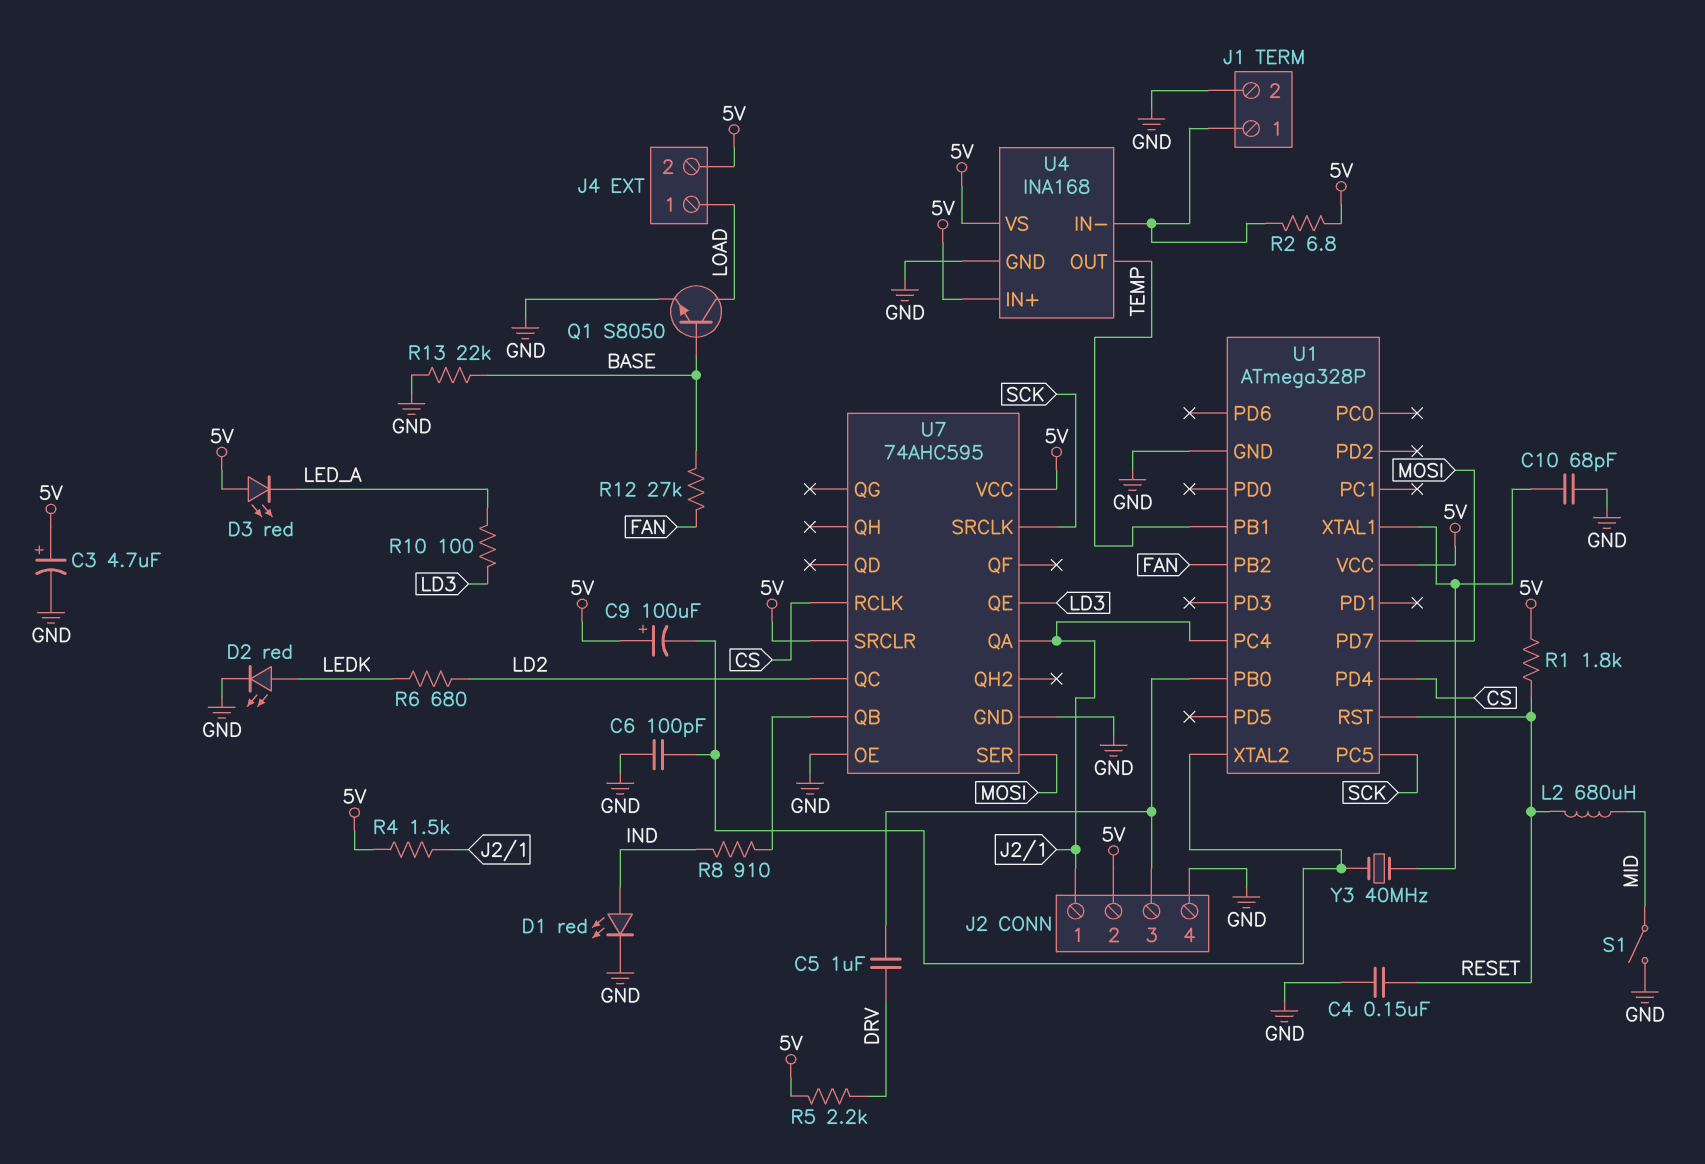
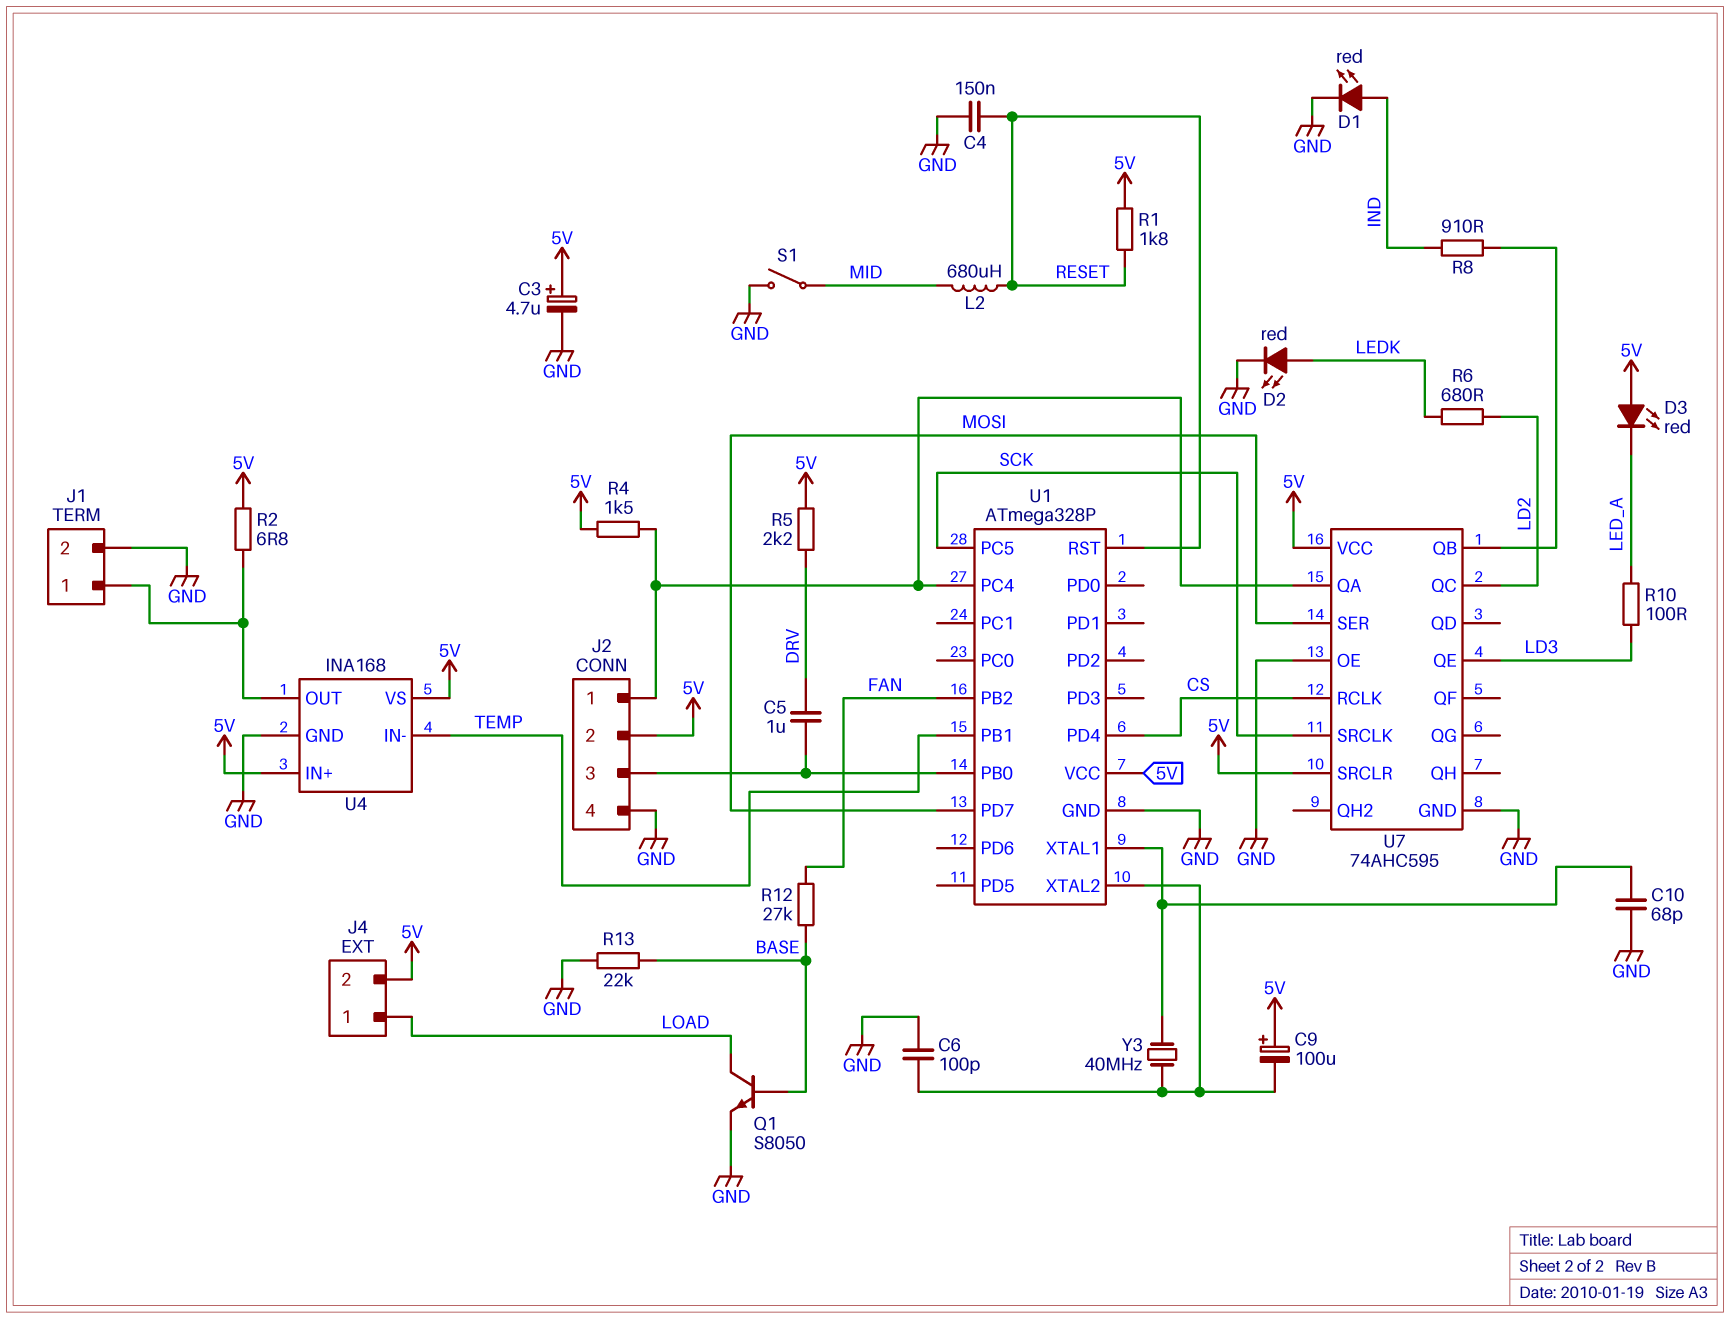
U4 pin IN-: J1/1 -> TEMP
U4 pin OUT: TEMP -> J1/1

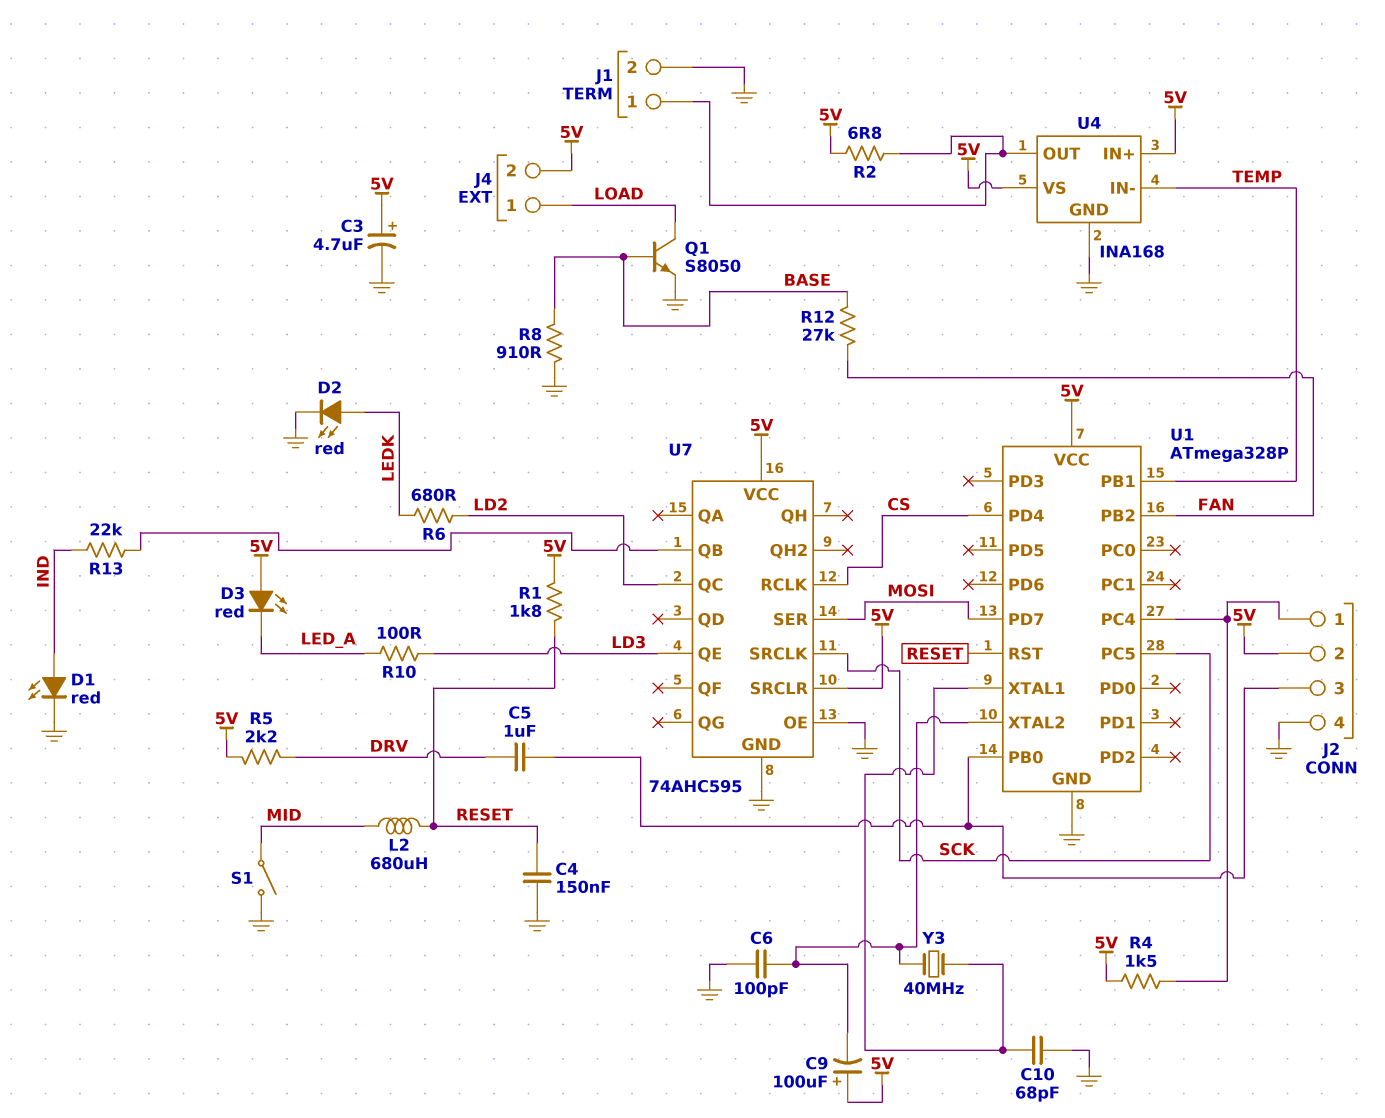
R8: 910 (IND, U7/QB) -> 910 (BASE, GND)
R13: 22k (BASE, GND) -> 22k (IND, U7/QB)
U7 pin QA: J2/1 -> none

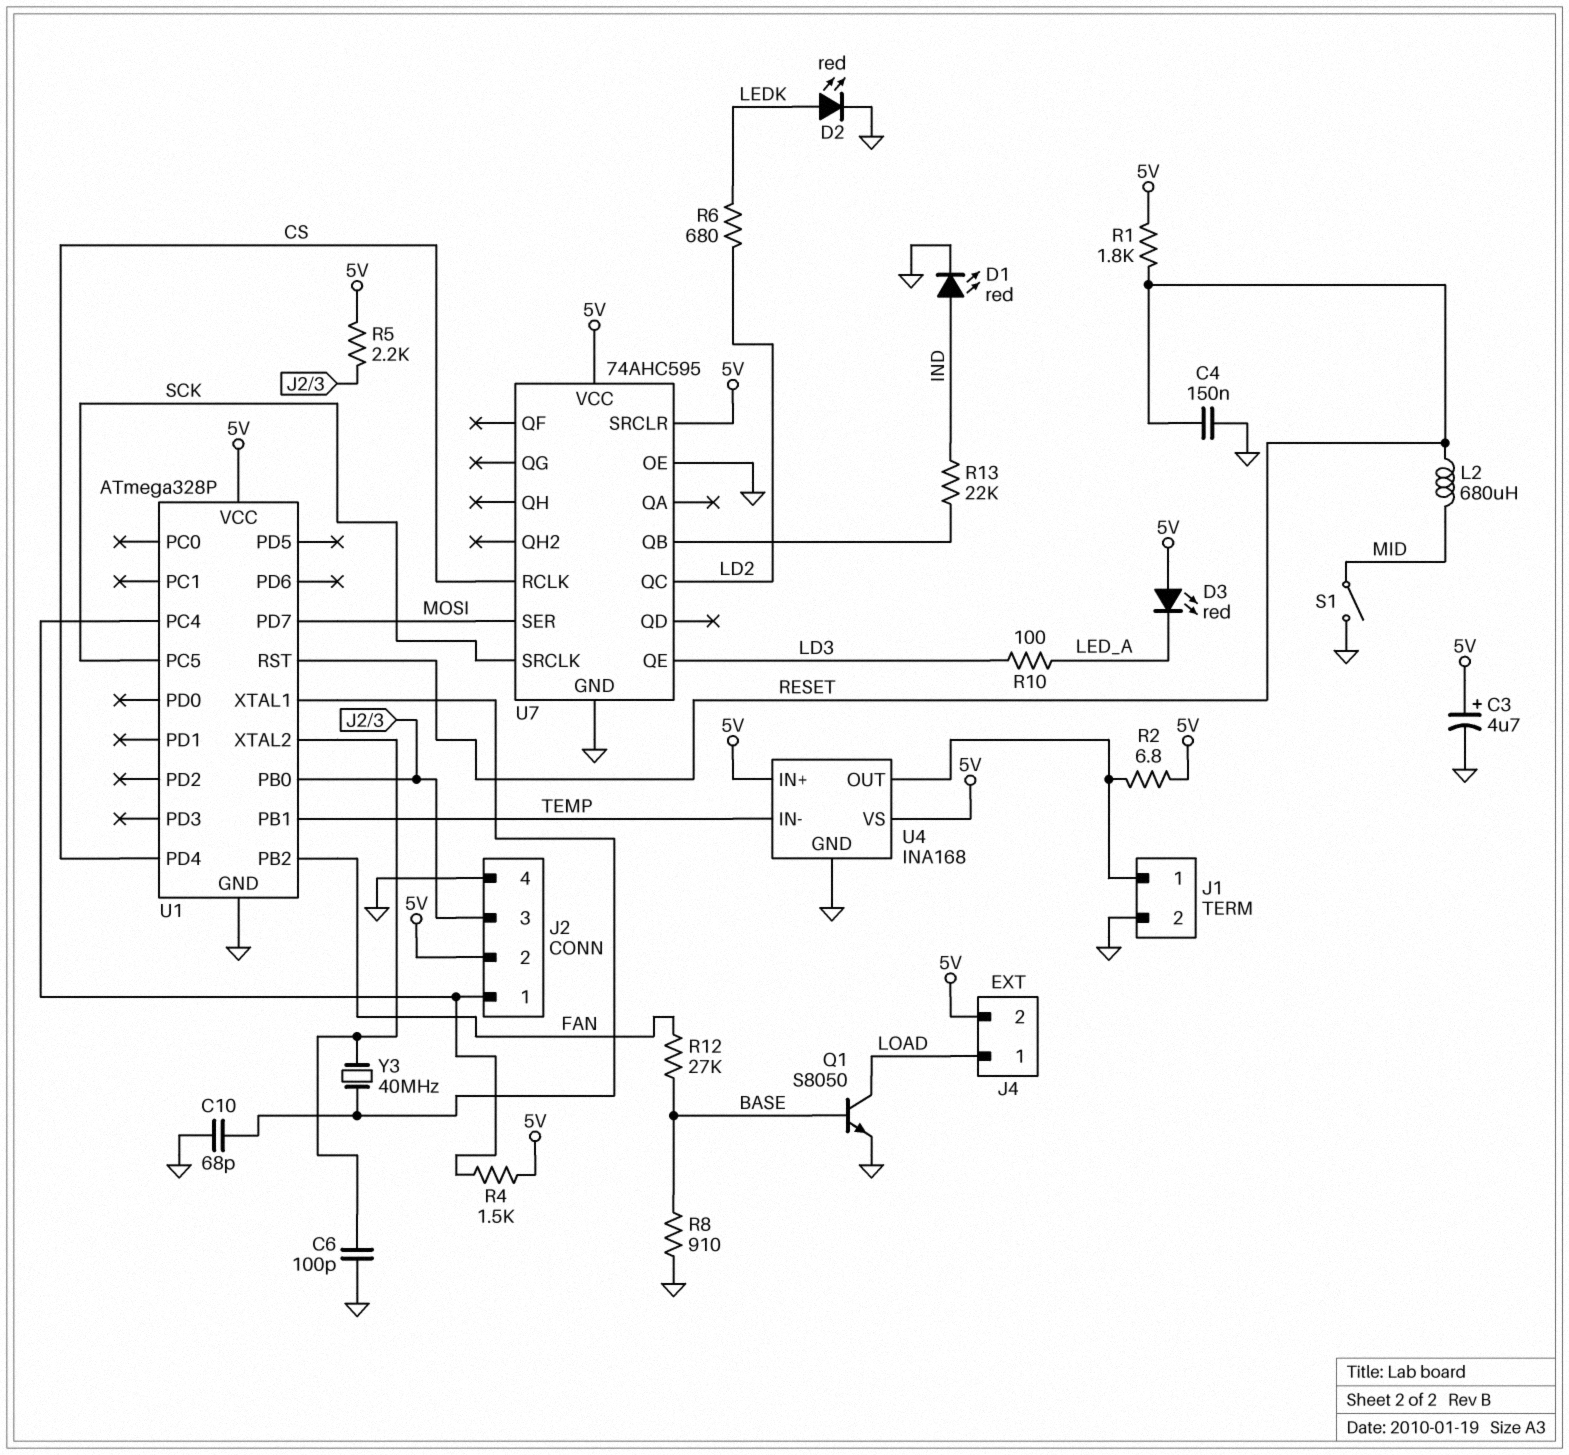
C5: 1uF (DRV, J2/3) -> none
C9: 100uF (plus 5V, minus U1/XTAL2) -> none
R5: 2.2k (5V, DRV) -> 2.2k (5V, J2/3)

